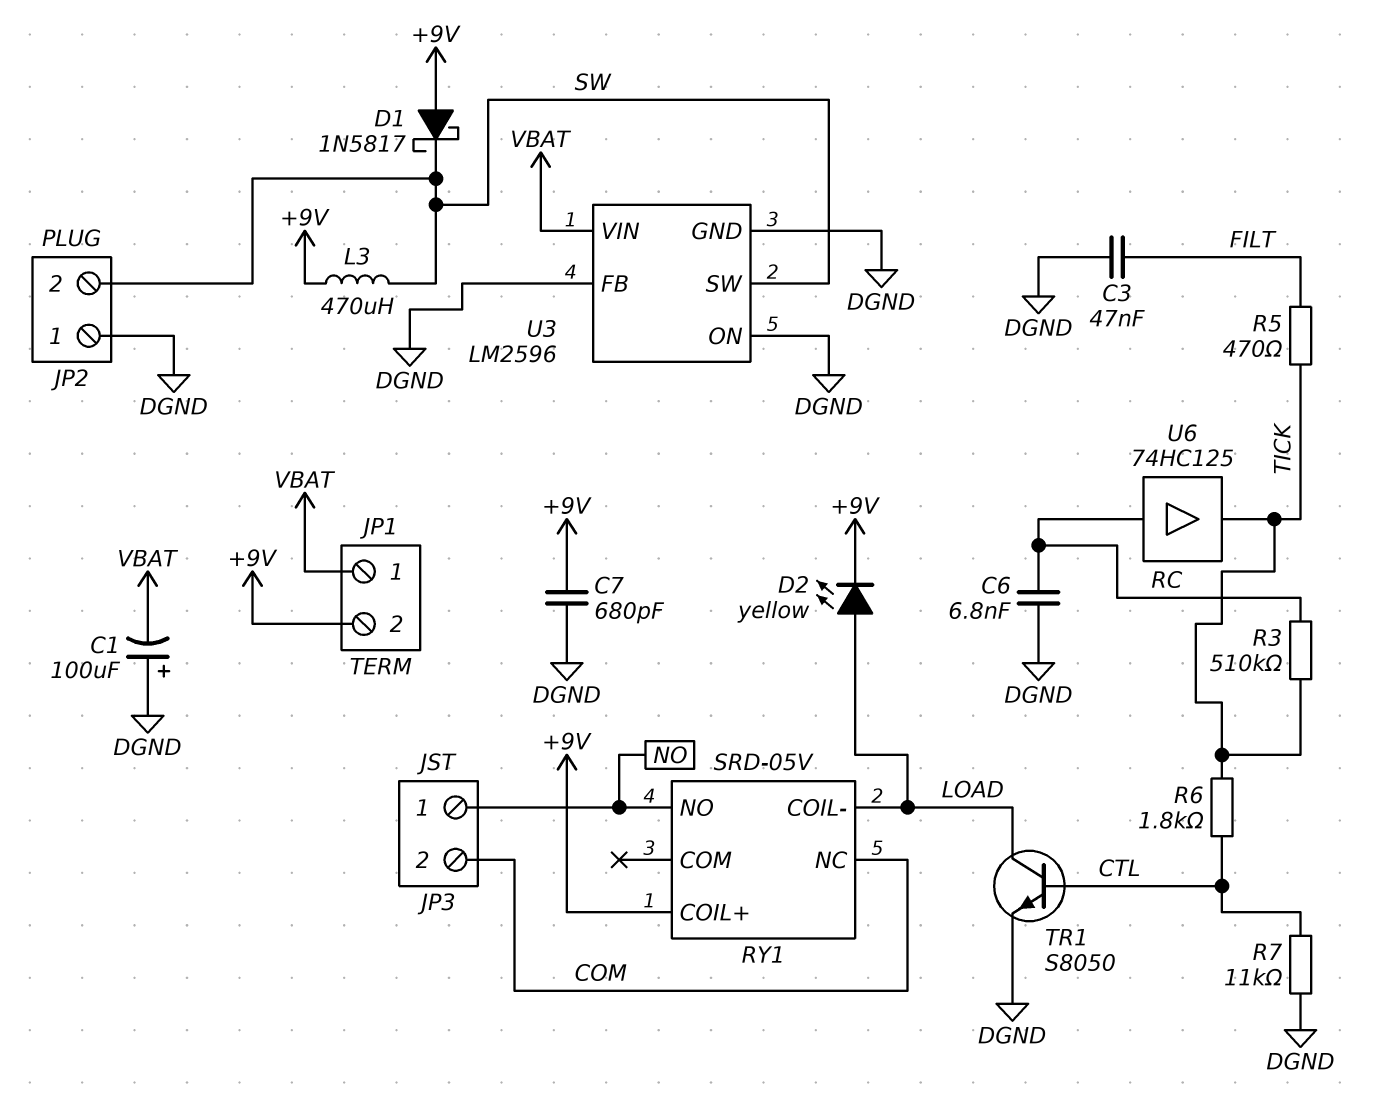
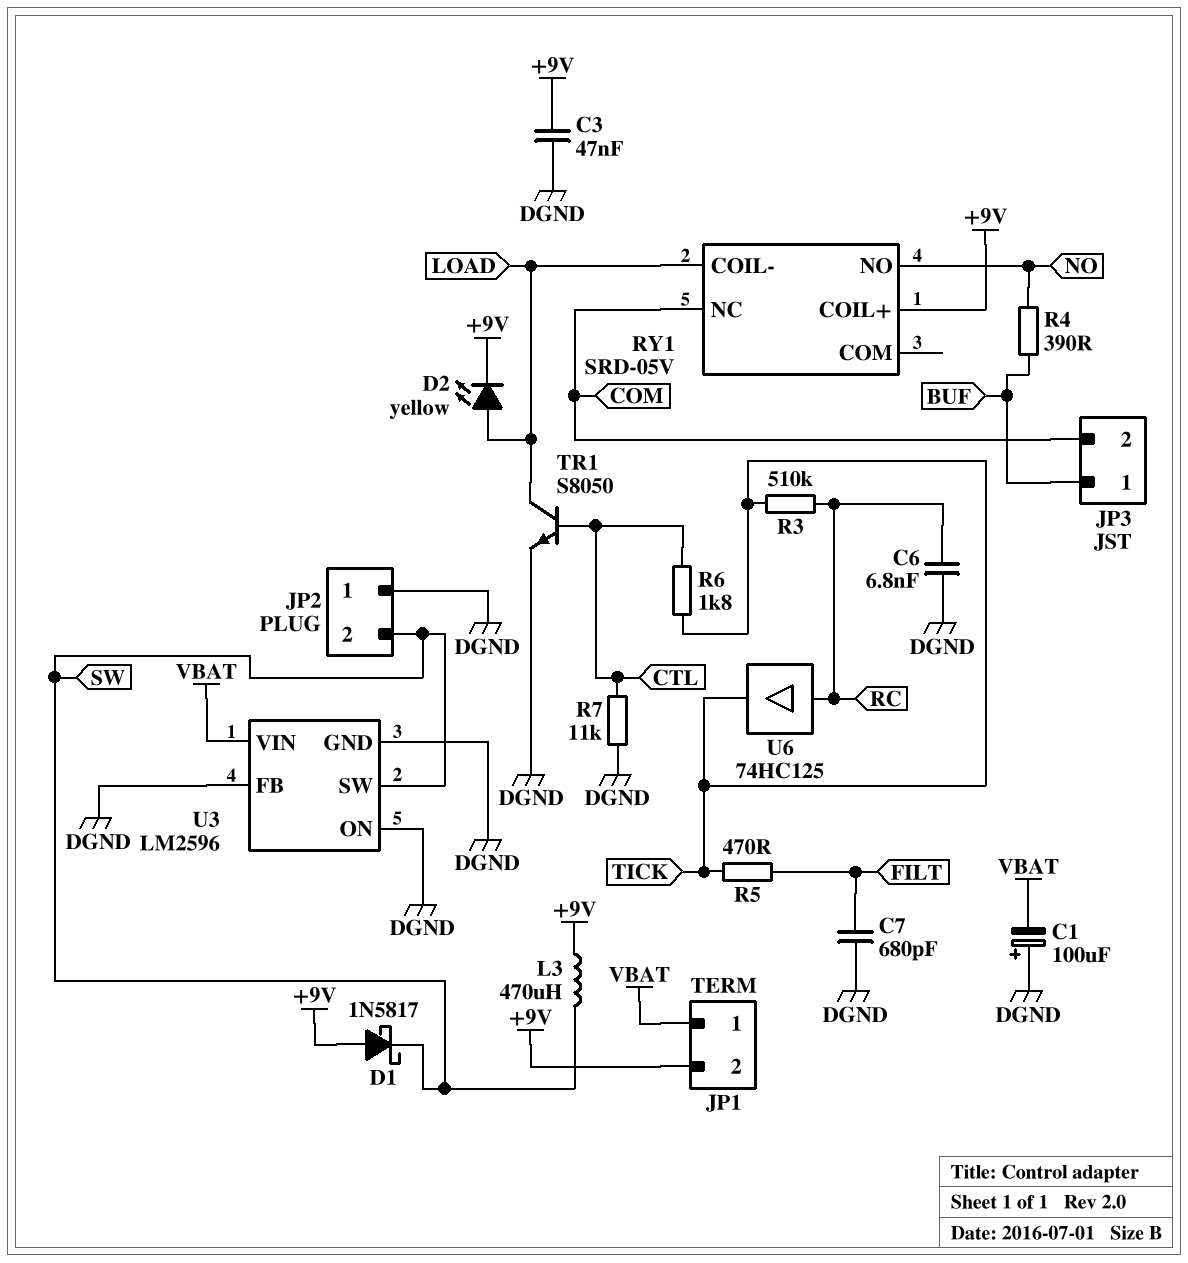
C3: 47nF (DGND, FILT) -> 47nF (+9V, DGND)
C7: 680pF (+9V, DGND) -> 680pF (DGND, FILT)
JP3 pin 1: NO -> BUF
R4: none -> 390 (BUF, NO)

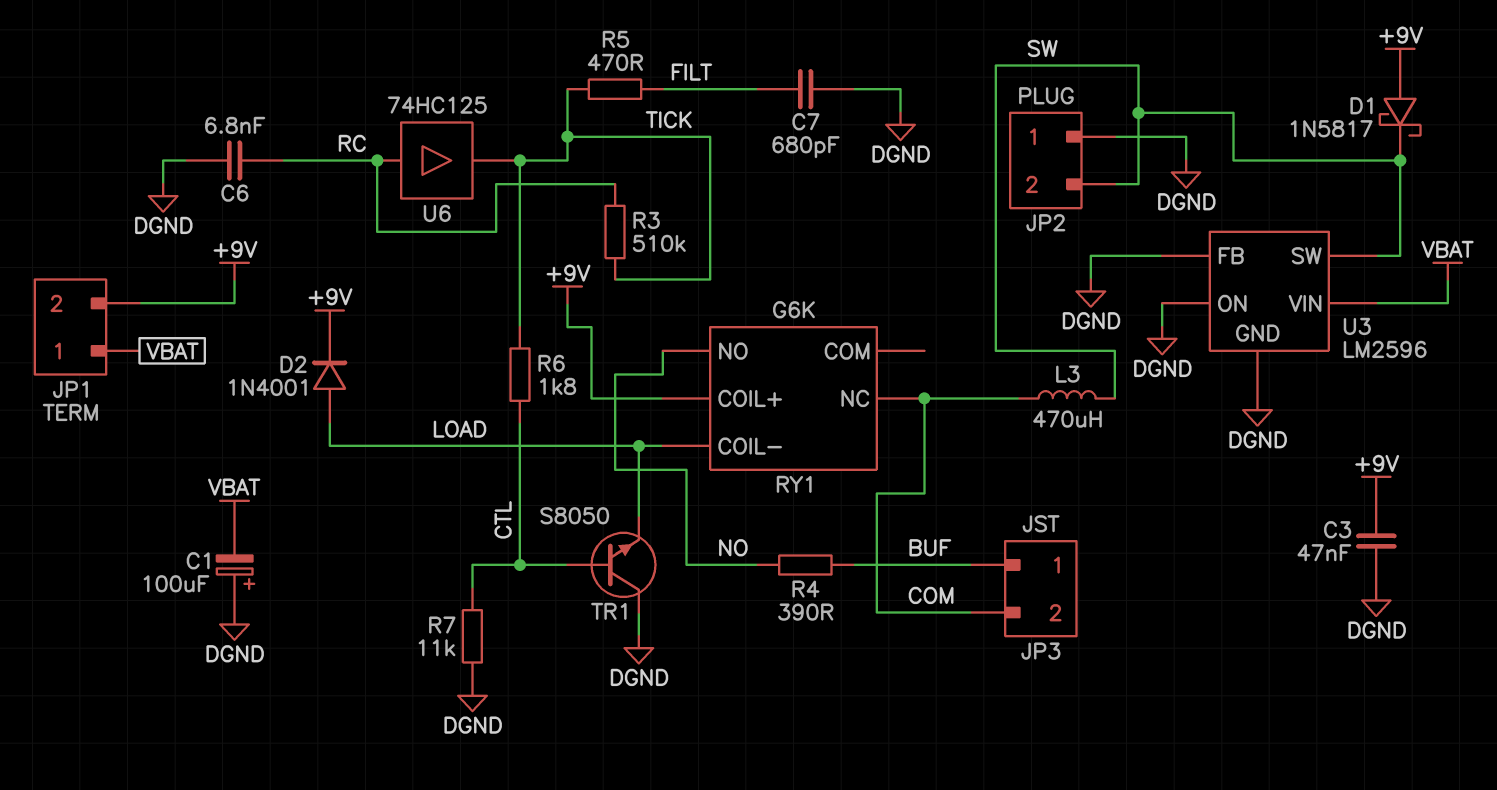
D2: LED yellow (A LOAD, K +9V) -> diode 1N4001 (A LOAD, K +9V)
L3: 470uH (+9V, SW) -> 470uH (COM, SW)
RY1: SRD-05V -> G6K
TR1: NPN S8050 (B CTL, C LOAD, E DGND) -> NPN S8050 (B CTL, C DGND, E LOAD)

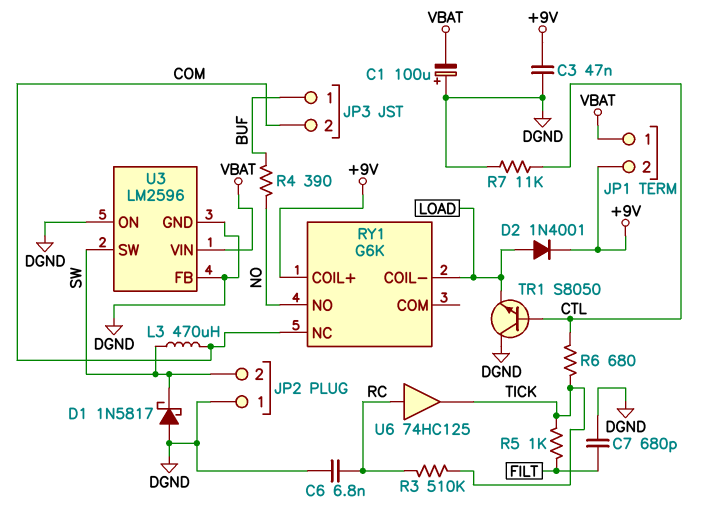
D1: schottky 1N5817 (A +9V, K SW) -> schottky 1N5817 (A DGND, K SW)
R5: 470 (FILT, TICK) -> 1k (FILT, TICK)
R6: 1.8k (CTL, TICK) -> 680 (CTL, TICK)

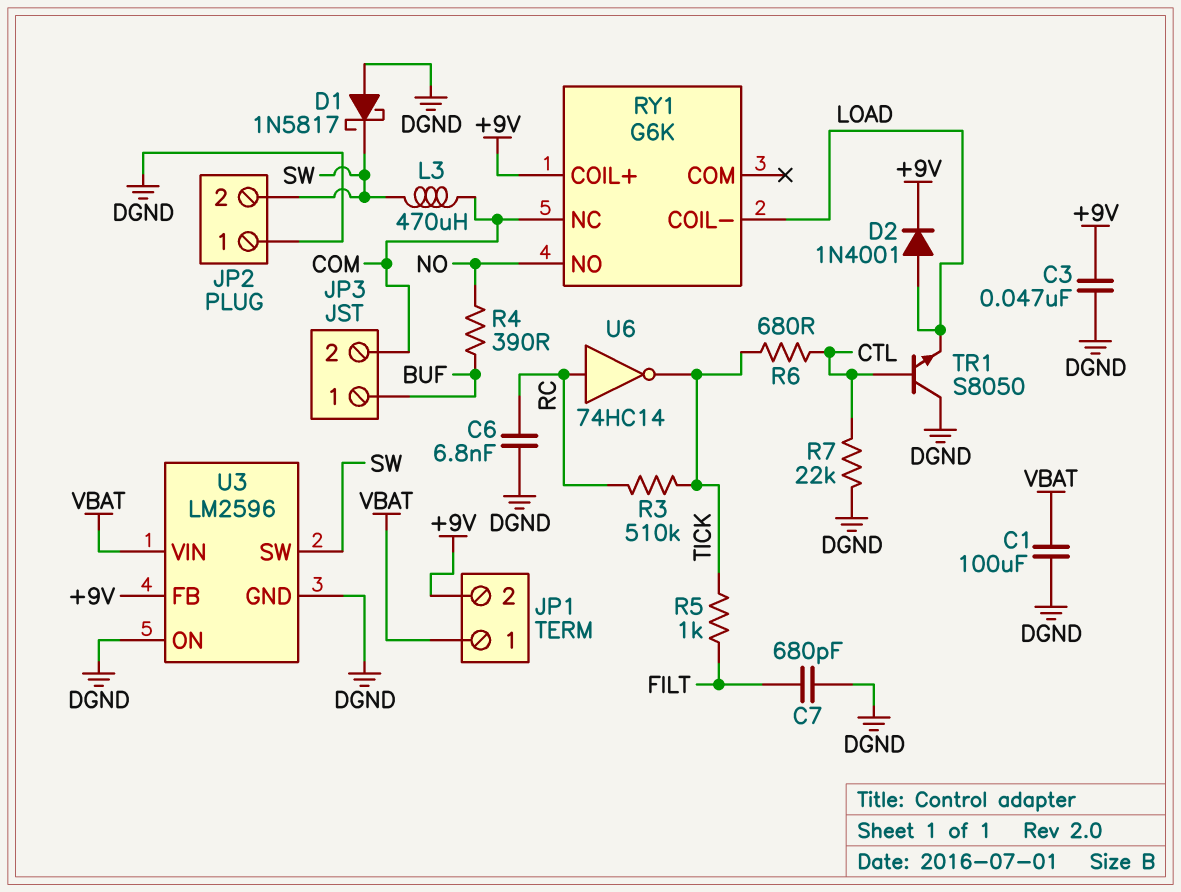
C1: 100uF (plus DGND, minus VBAT) -> 100uF (DGND, VBAT)
R7: 11k (CTL, DGND) -> 22k (CTL, DGND)
U3 pin FB: DGND -> +9V
U6: buffer 74HC125 (in RC, out TICK) -> NOT 74HC14 (in RC, out TICK)

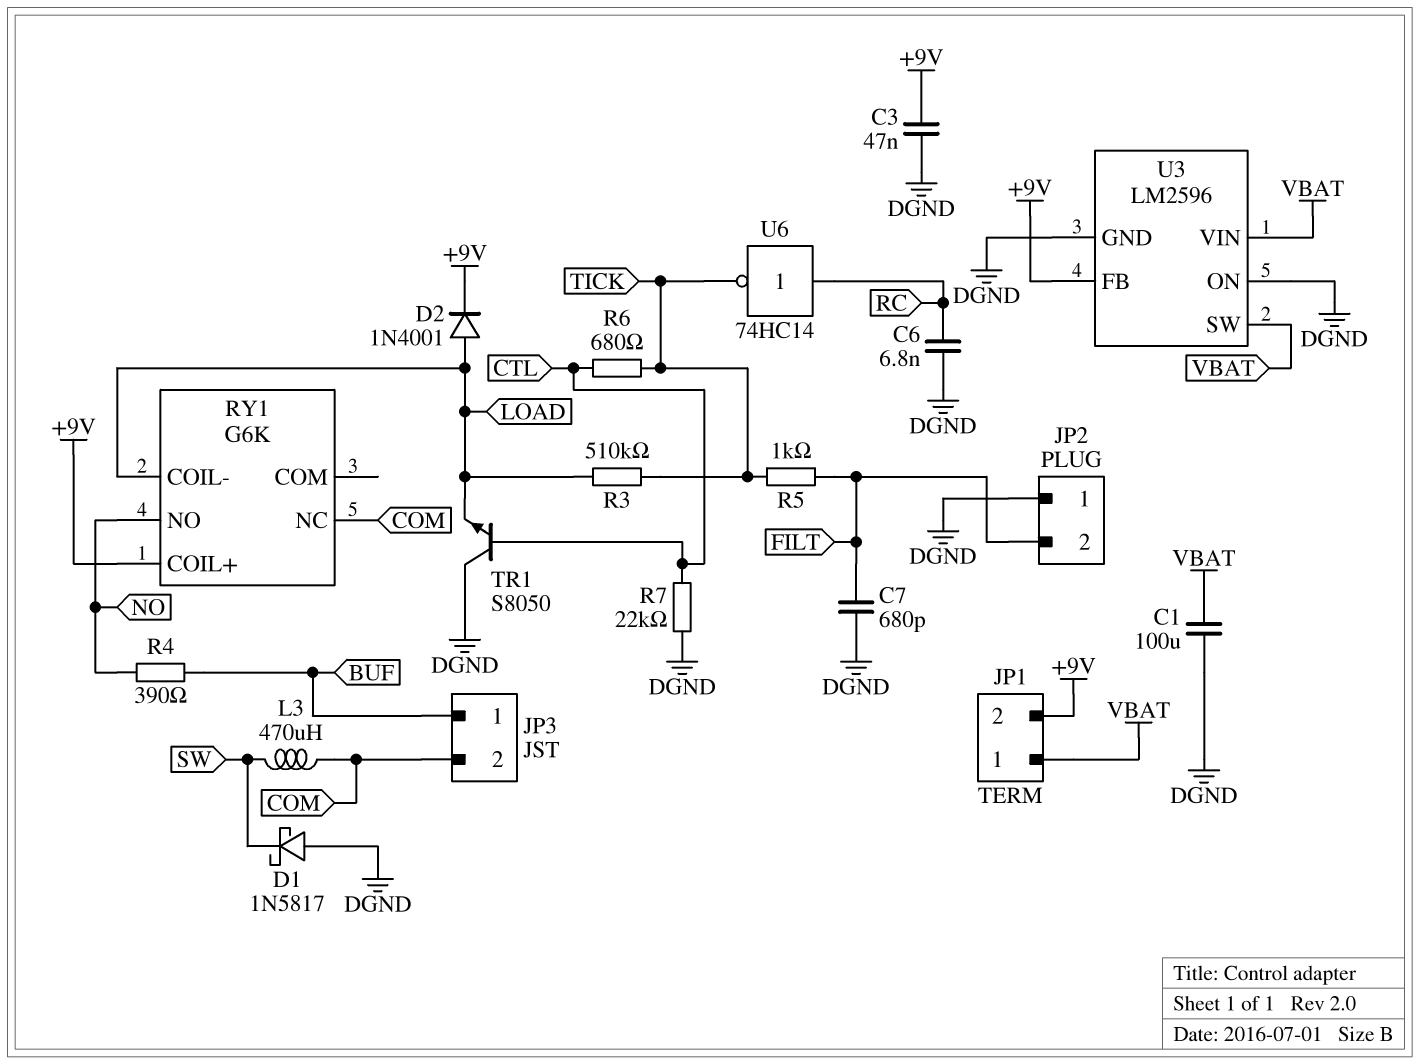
JP2 pin 2: SW -> FILT
R3: 510k (RC, TICK) -> 510k (LOAD, TICK)
U3 pin SW: SW -> VBAT

